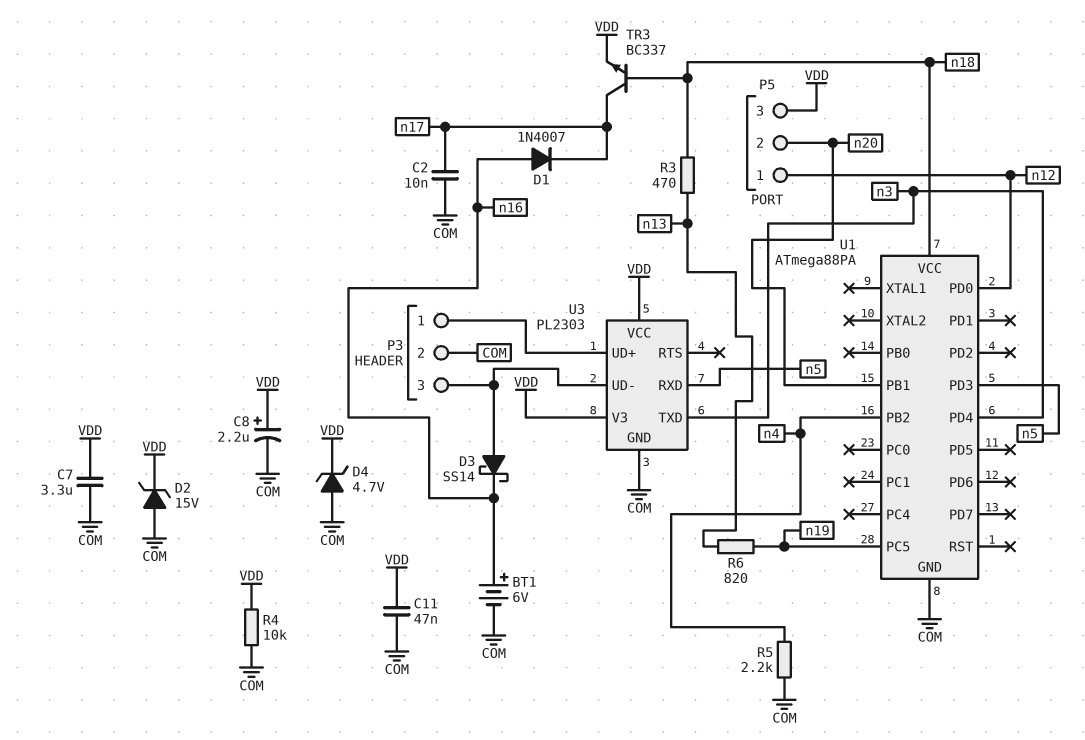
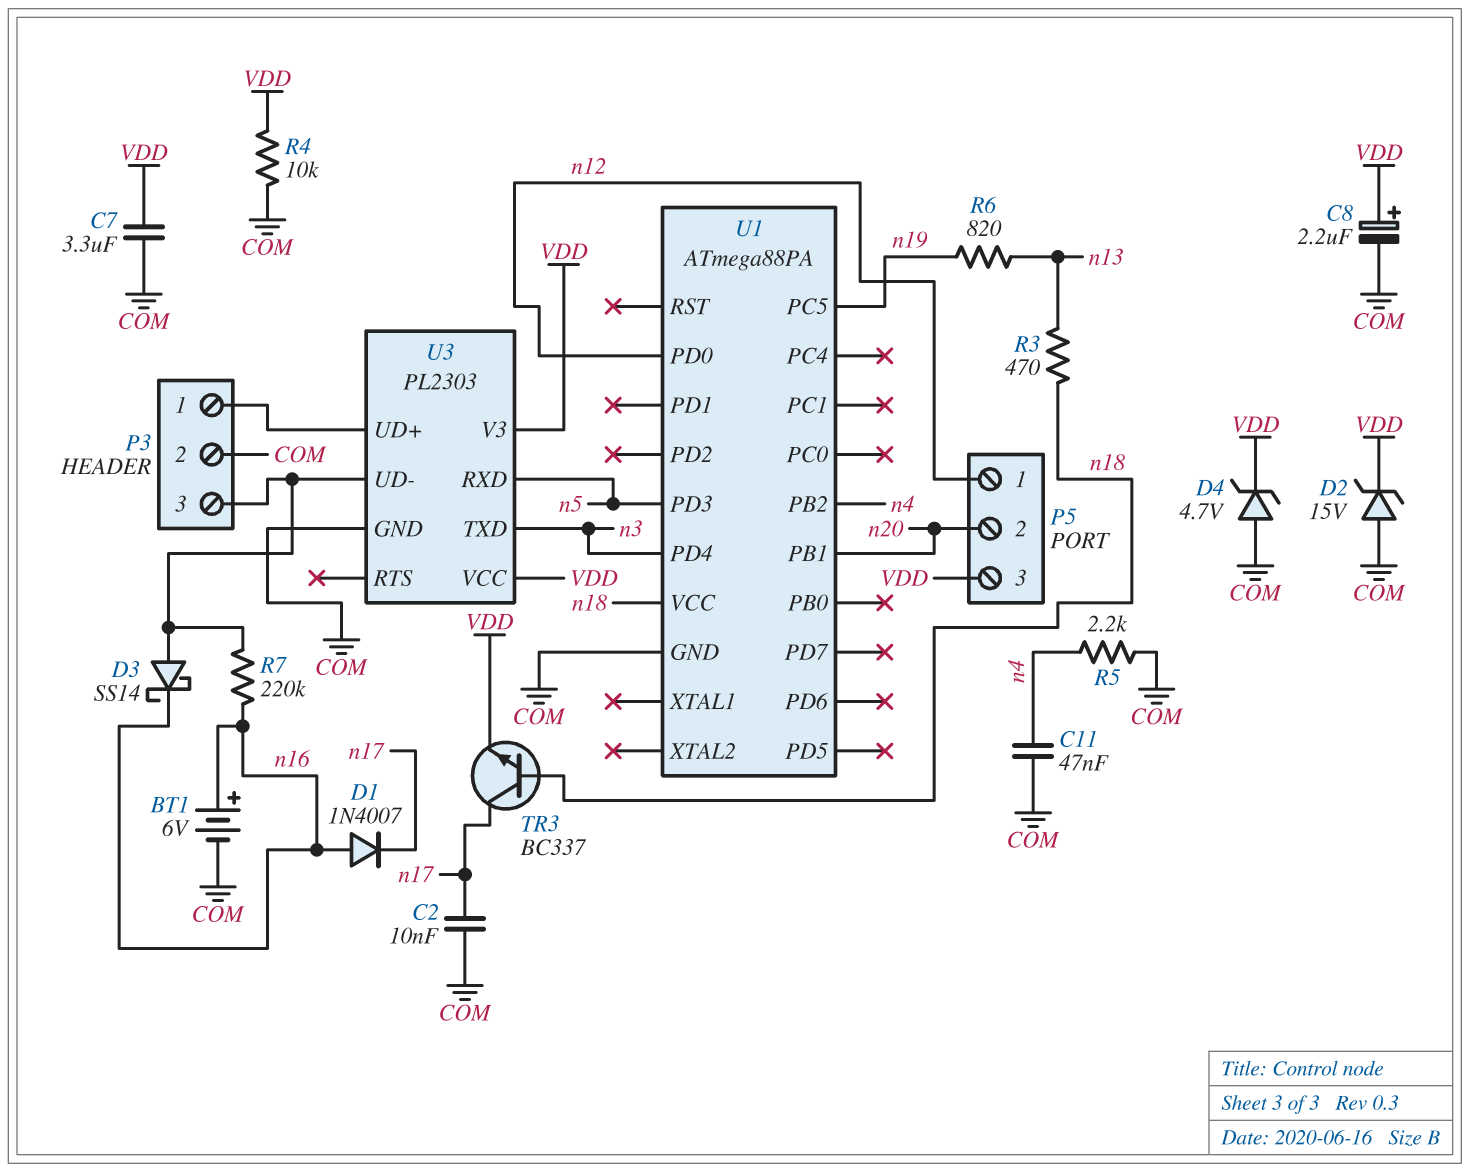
C11: 47nF (COM, VDD) -> 47nF (COM, n4)
R7: none -> 220k (P3/3, n16)

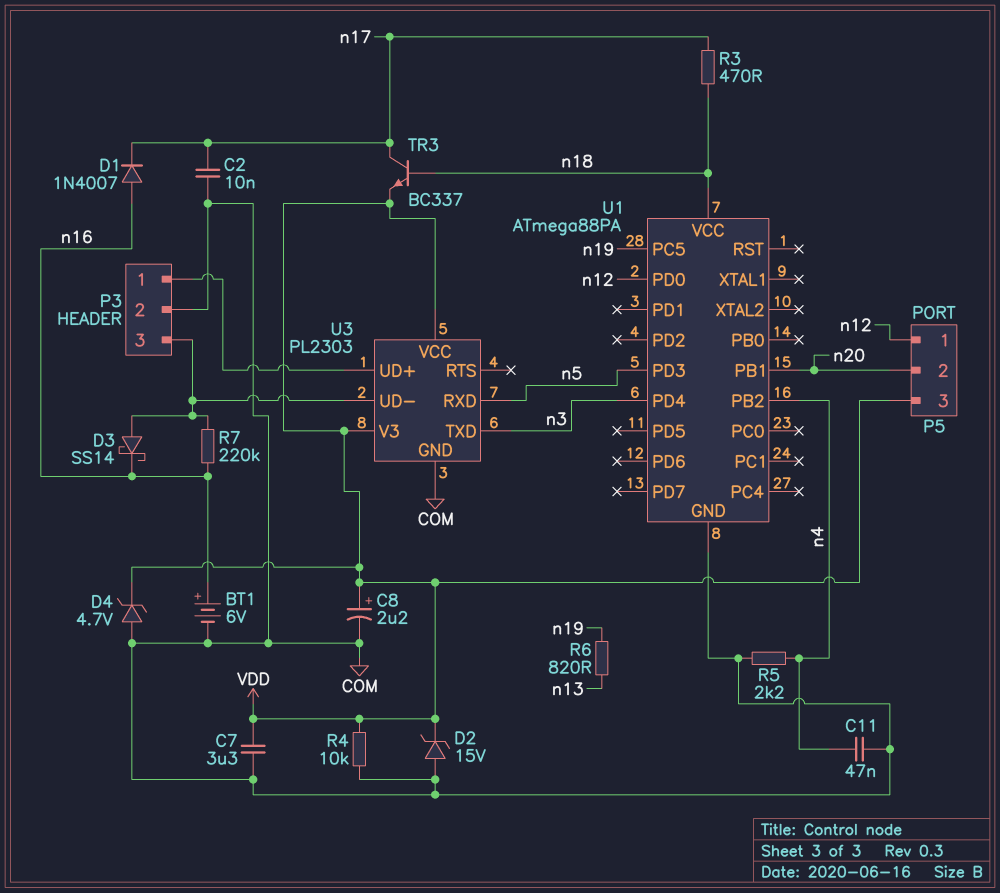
R3: 470 (n13, n18) -> 470 (n17, n18)

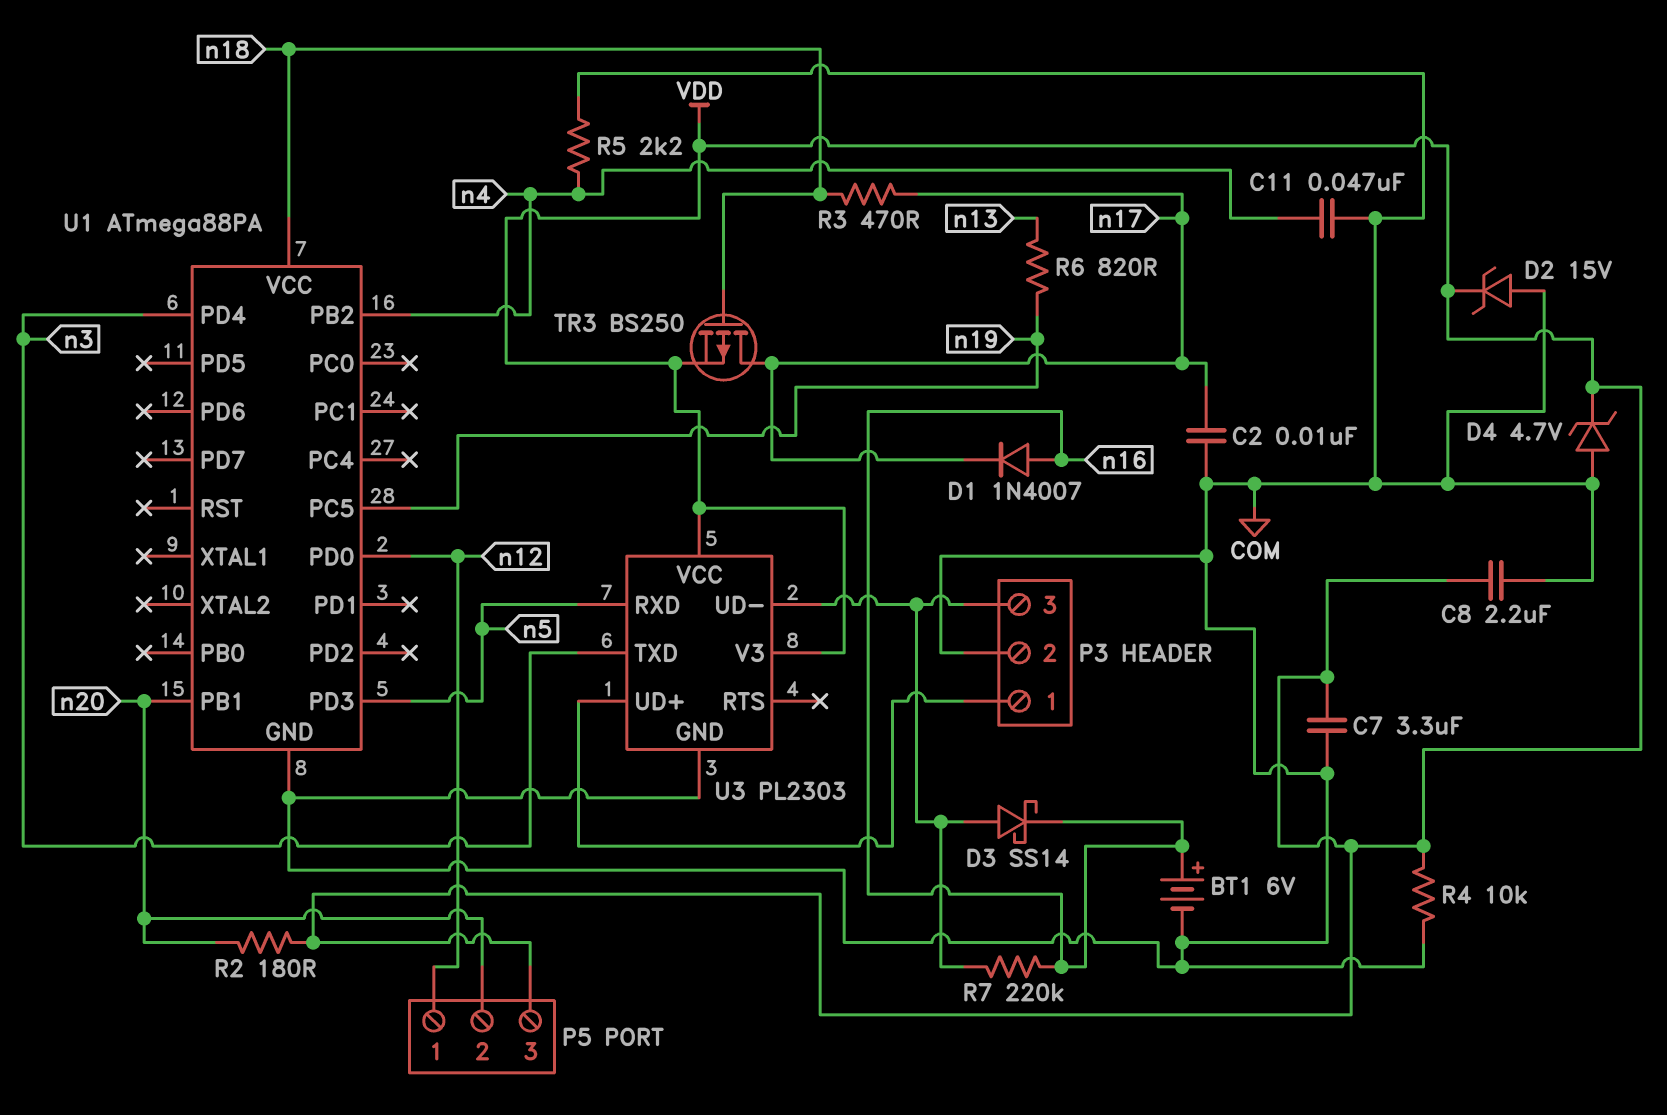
C8: 2.2uF (plus VDD, minus COM) -> 2.2uF (COM, VDD)
R2: none -> 180 (VDD, n20)
TR3: NPN BC337 (B n18, C n17, E VDD) -> PMOS BS250 (G n18, D n17, S VDD)

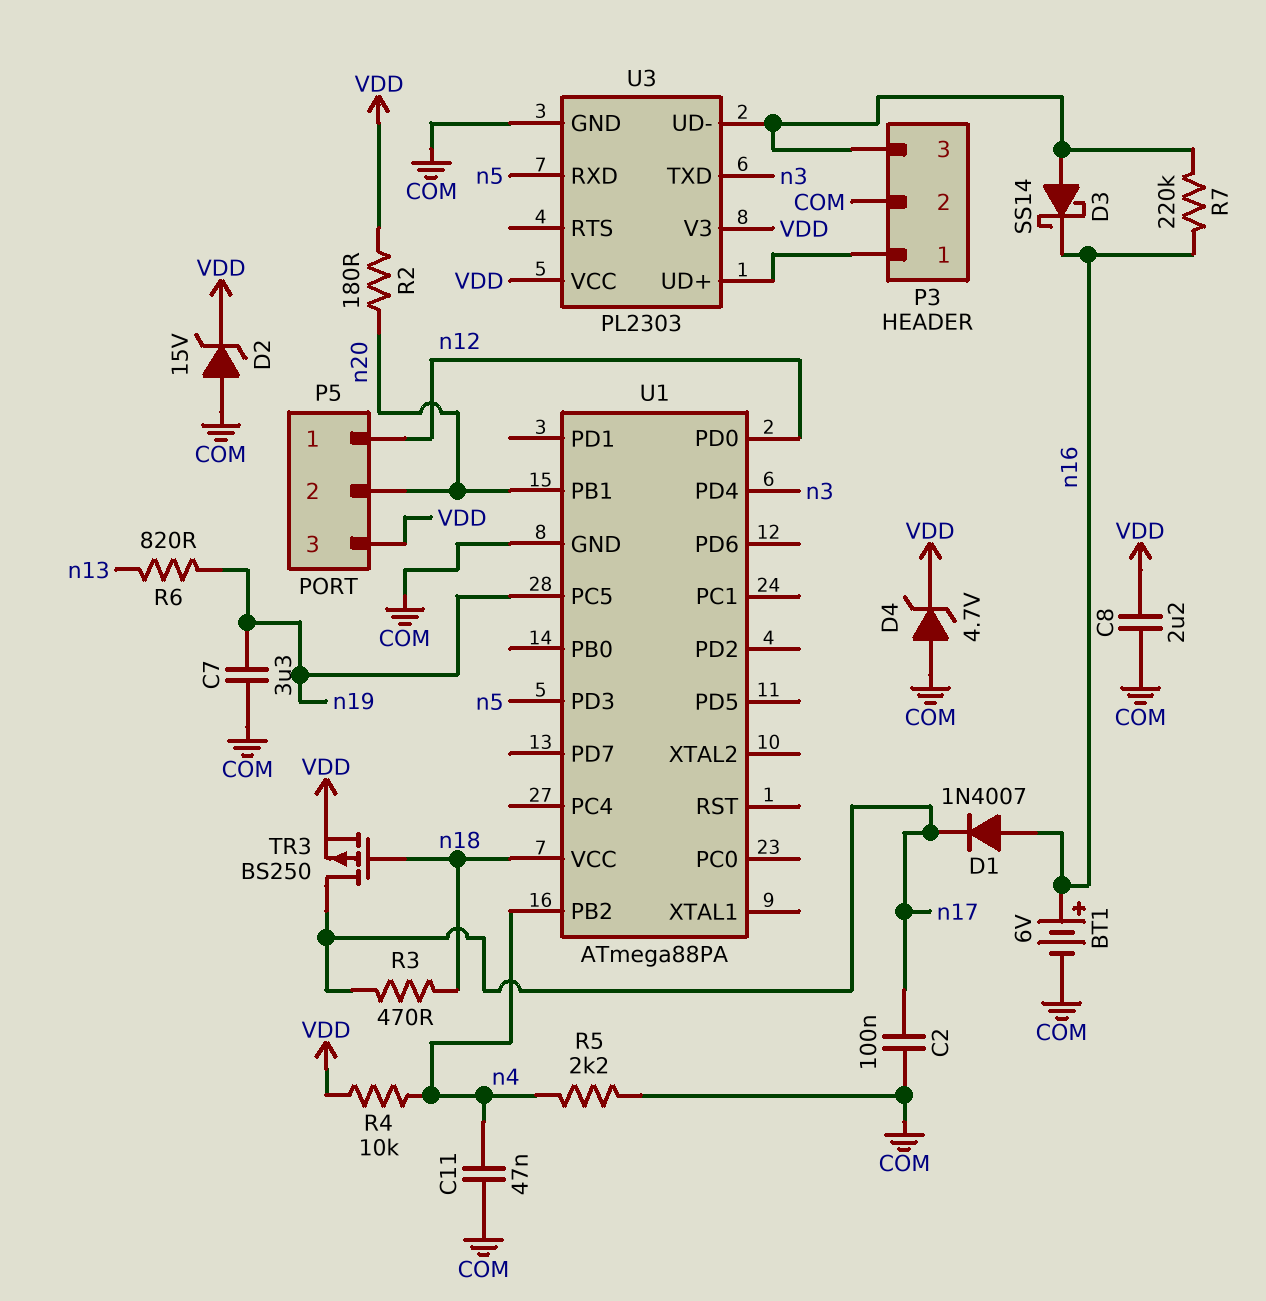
C2: 10nF (COM, n17) -> 100nF (COM, n17)
C7: 3.3uF (COM, VDD) -> 3.3uF (COM, n19)
R4: 10k (COM, VDD) -> 10k (VDD, n4)

